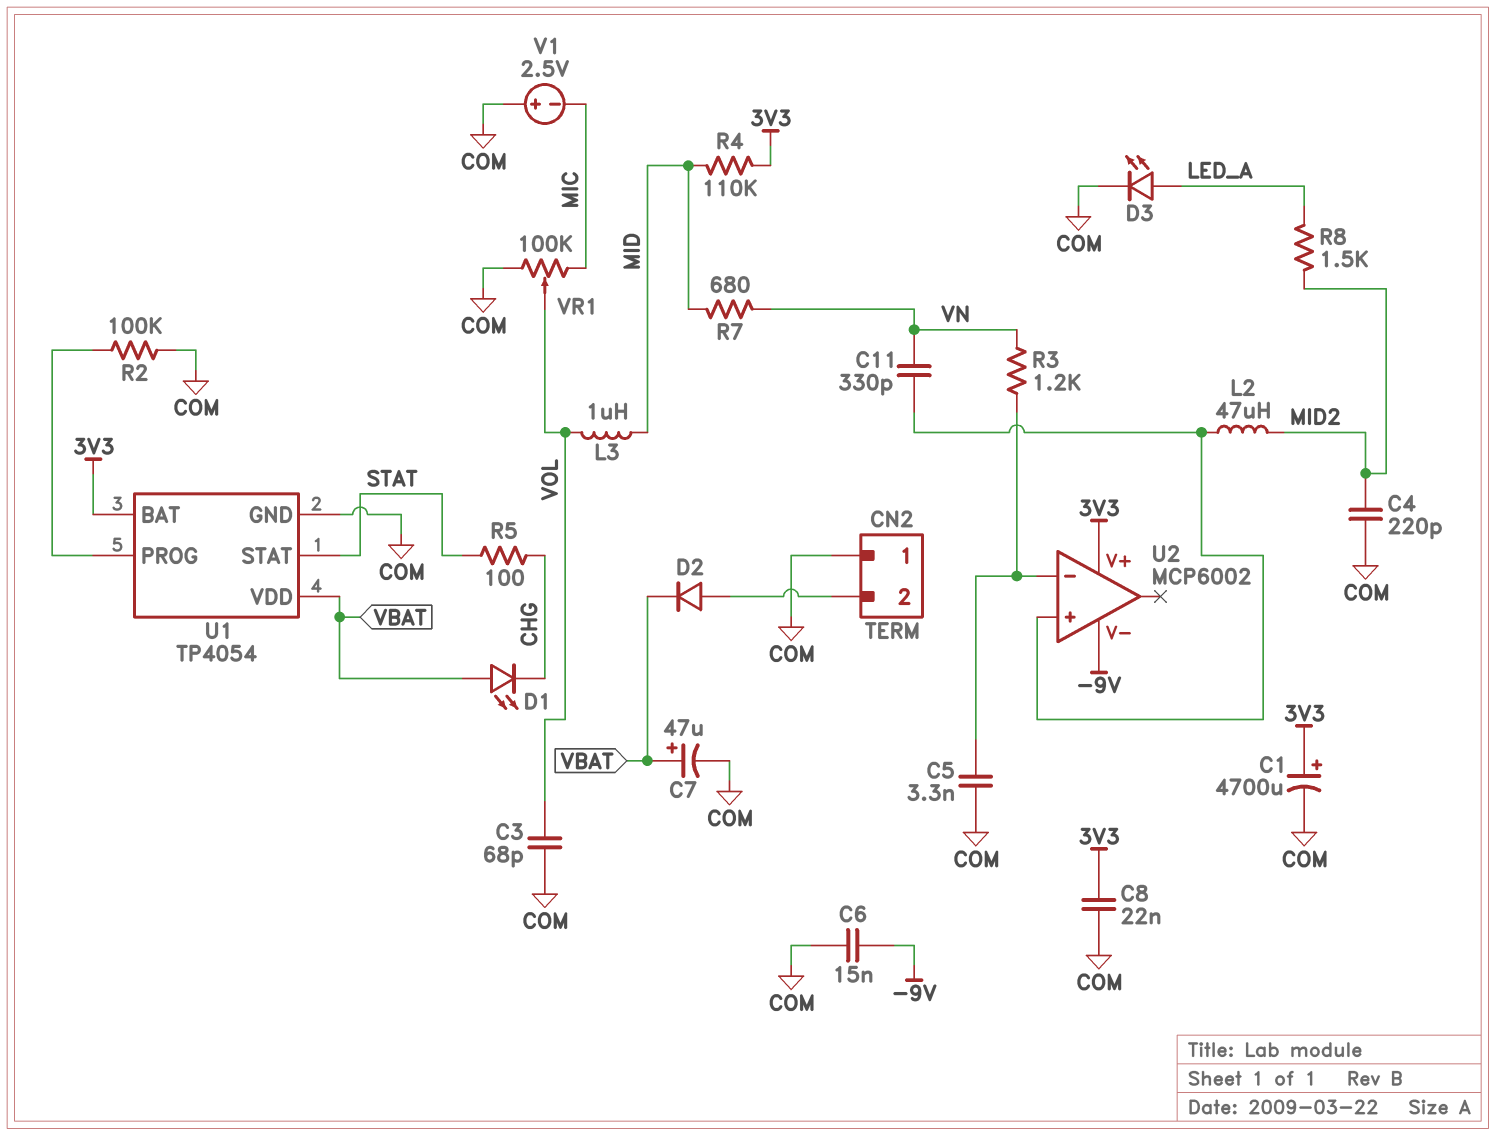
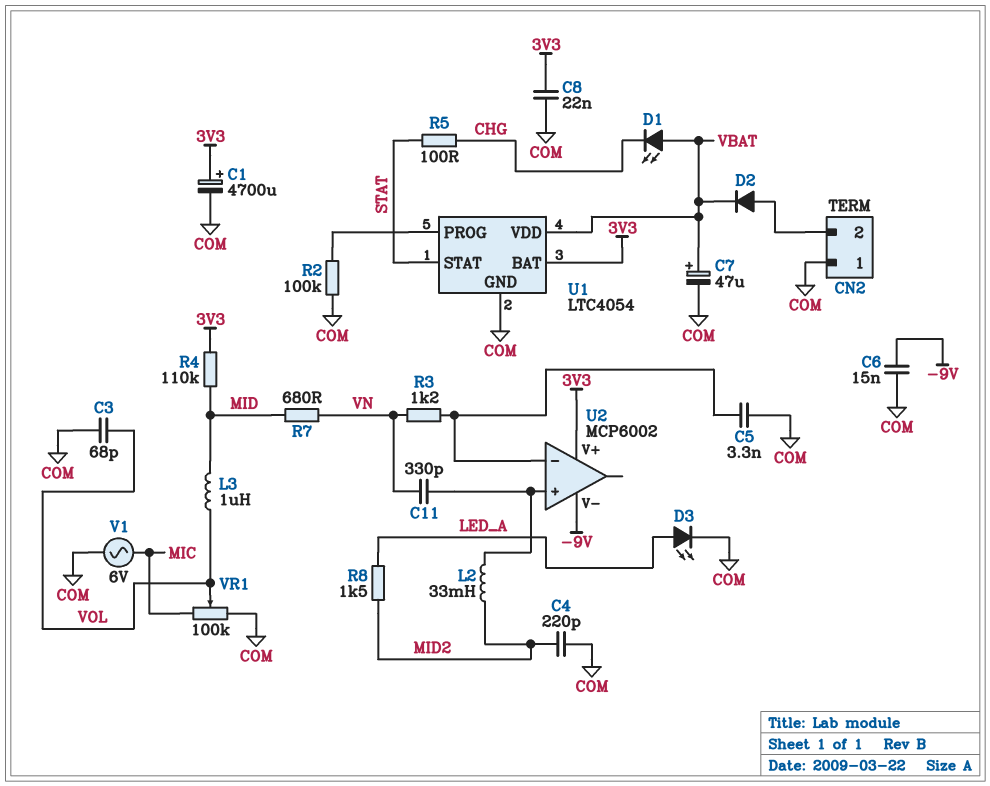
L2: 47uH (MID2, U2/in+) -> 33mH (MID2, U2/in+)
U1: TP4054 -> LTC4054
V1: 2.5V (plus COM, minus MIC) -> AC 6V (COM, MIC)

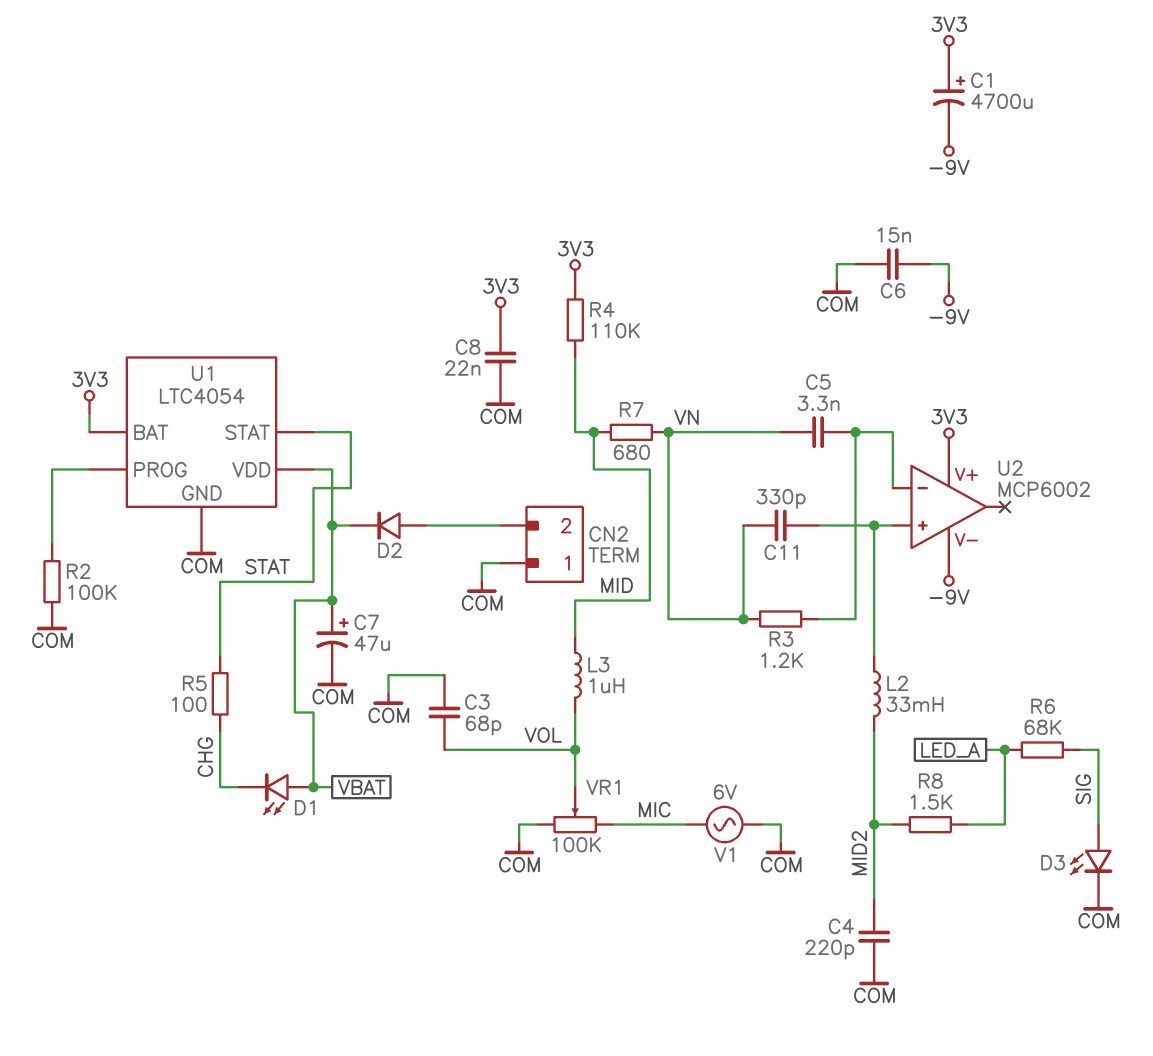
C1: 4700uF (plus 3V3, minus COM) -> 4700uF (plus 3V3, minus -9V)
C5: 3.3nF (COM, U2/in-) -> 3.3nF (U2/in-, VN)
D3: LED (A LED_A, K COM) -> LED (A SIG, K COM)
R6: none -> 68k (LED_A, SIG)

